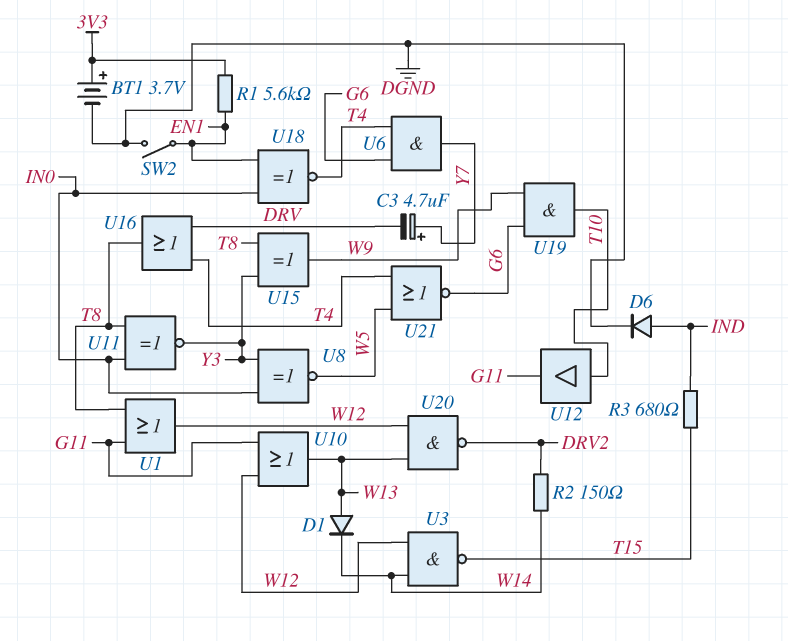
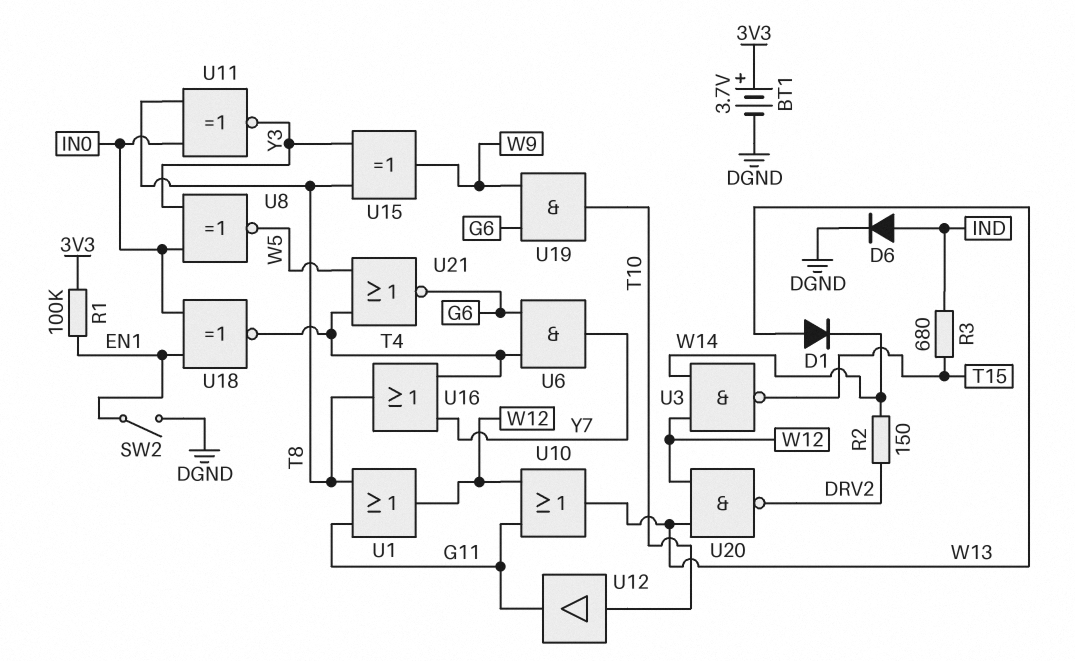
C3: 4.7uF (plus Y7, minus DRV) -> none
R1: 5.6k (3V3, EN1) -> 100k (3V3, EN1)
U16: OR (in DRV, in T4, out T8) -> OR (in T4, in Y7, out T8)

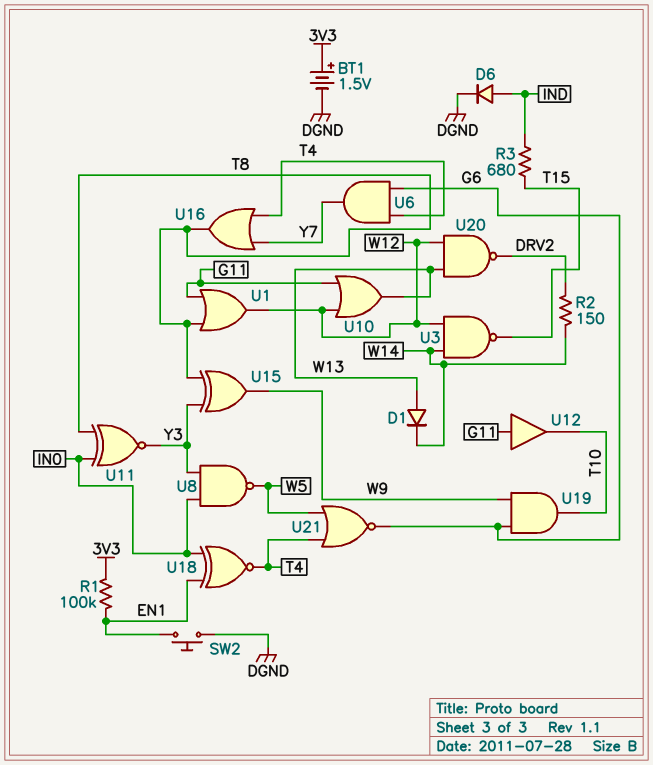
BT1: 3.7V (plus 3V3, minus DGND) -> 1.5V (plus 3V3, minus DGND)
SW2: switch (DGND, EN1) -> button (DGND, EN1)
U8: XNOR (in IN0, in Y3, out W5) -> NAND (in IN0, in Y3, out W5)
U12: buffer (in T10, out G11) -> buffer (in G11, out T10)

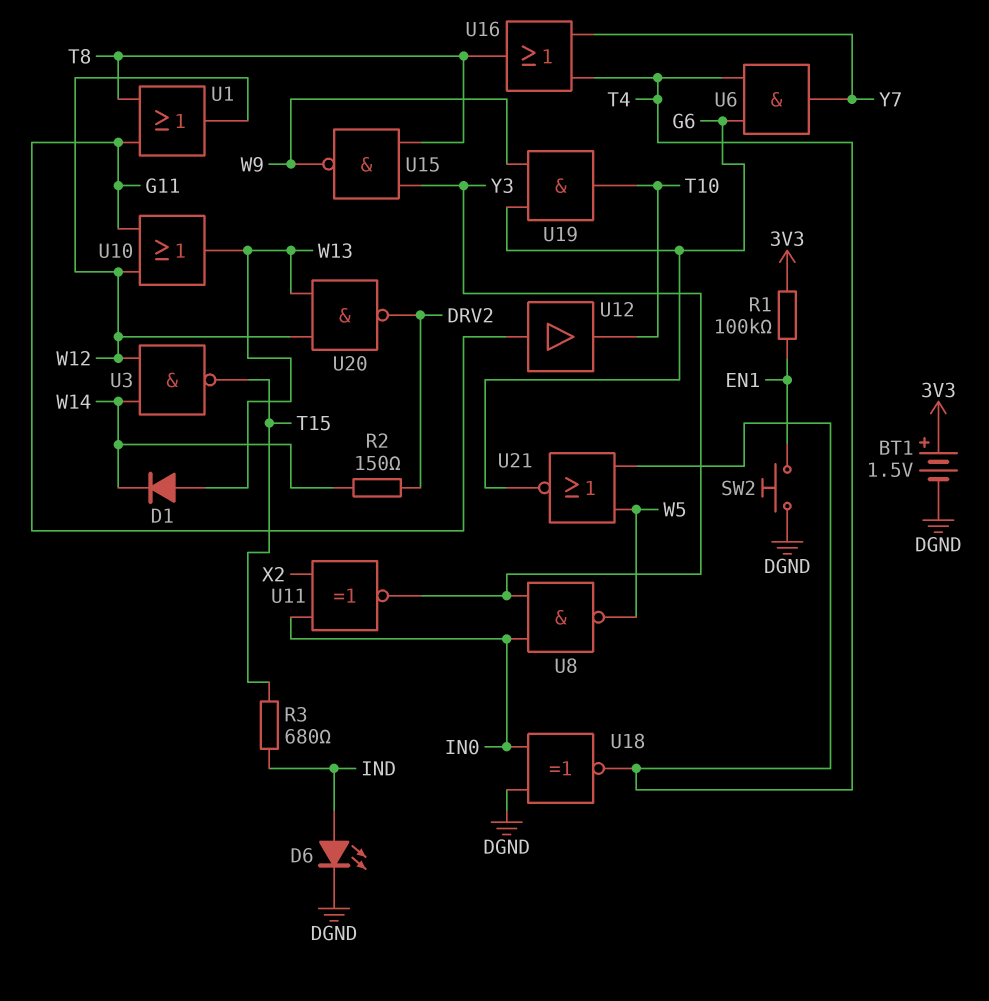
D6: diode (A IND, K DGND) -> LED (A IND, K DGND)
U11: XNOR (in IN0, in T8, out Y3) -> XNOR (in IN0, in X2, out Y3)
U15: XOR (in T8, in Y3, out W9) -> NAND (in T8, in Y3, out W9)
U18: XNOR (in EN1, in IN0, out T4) -> XNOR (in DGND, in IN0, out T4)

